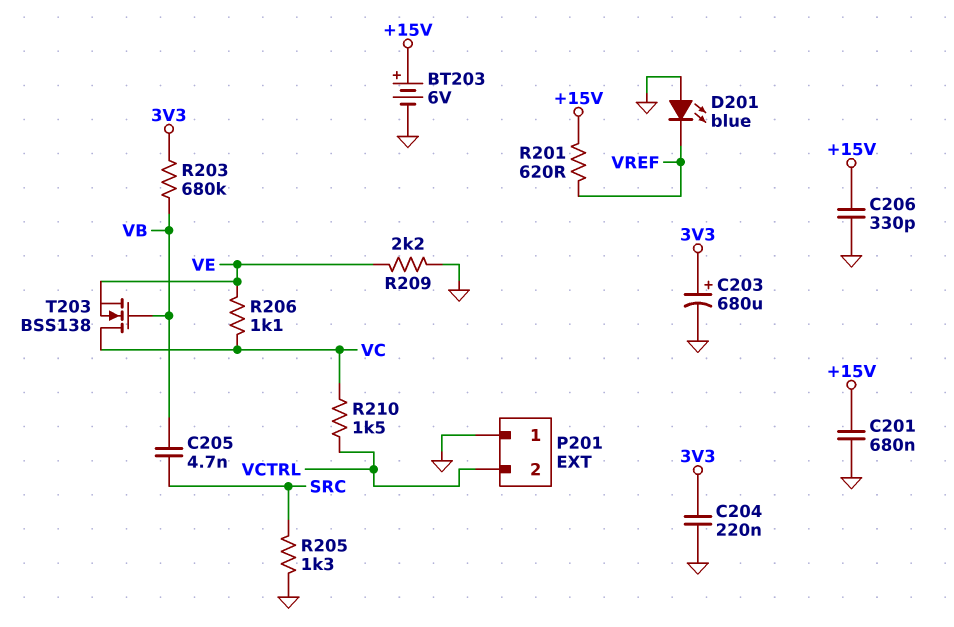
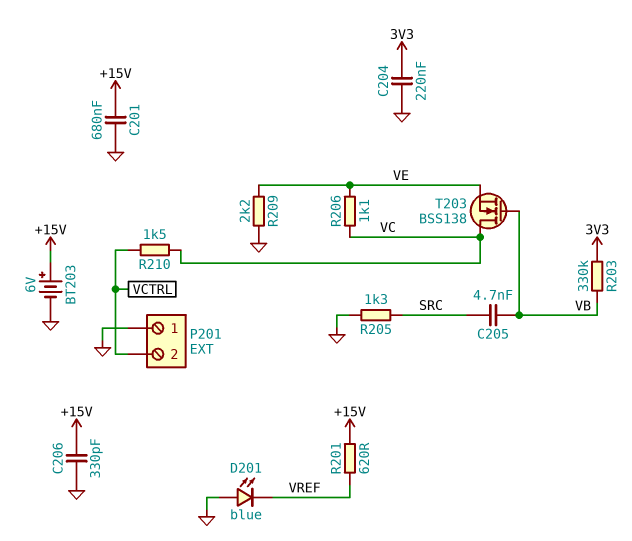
C203: 680uF (plus 3V3, minus GND) -> none
R203: 680k (3V3, VB) -> 330k (3V3, VB)

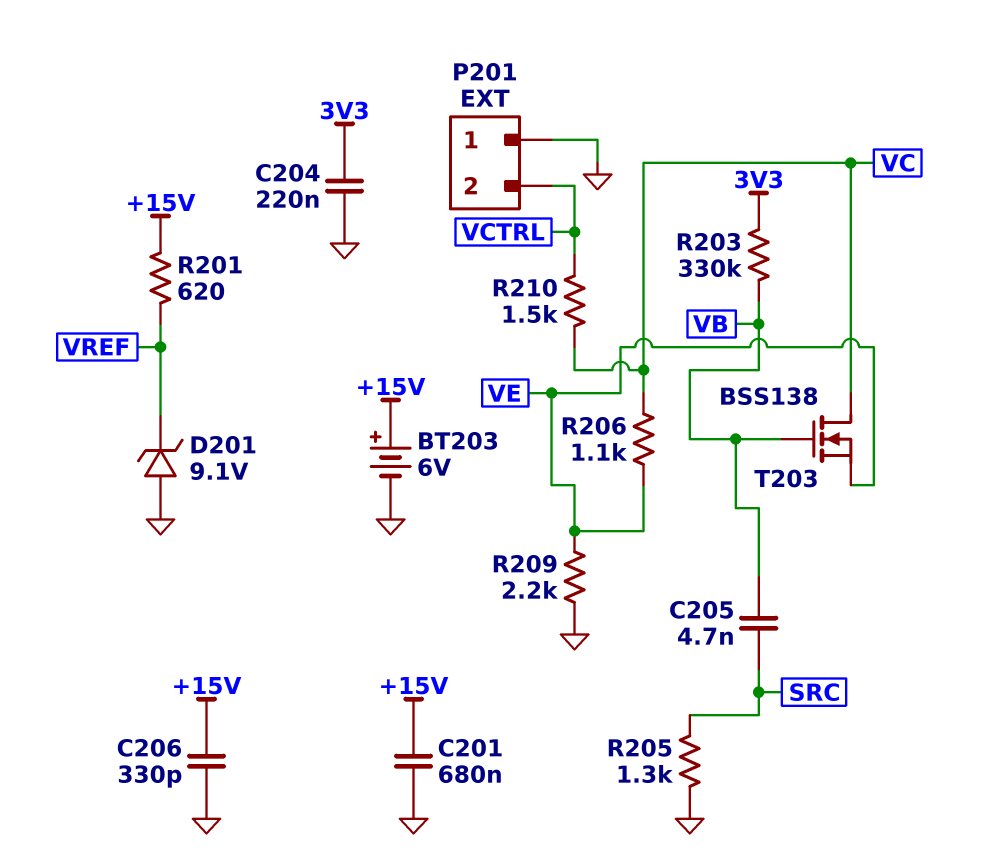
D201: LED blue (A GND, K VREF) -> zener 9.1V (A GND, K VREF)

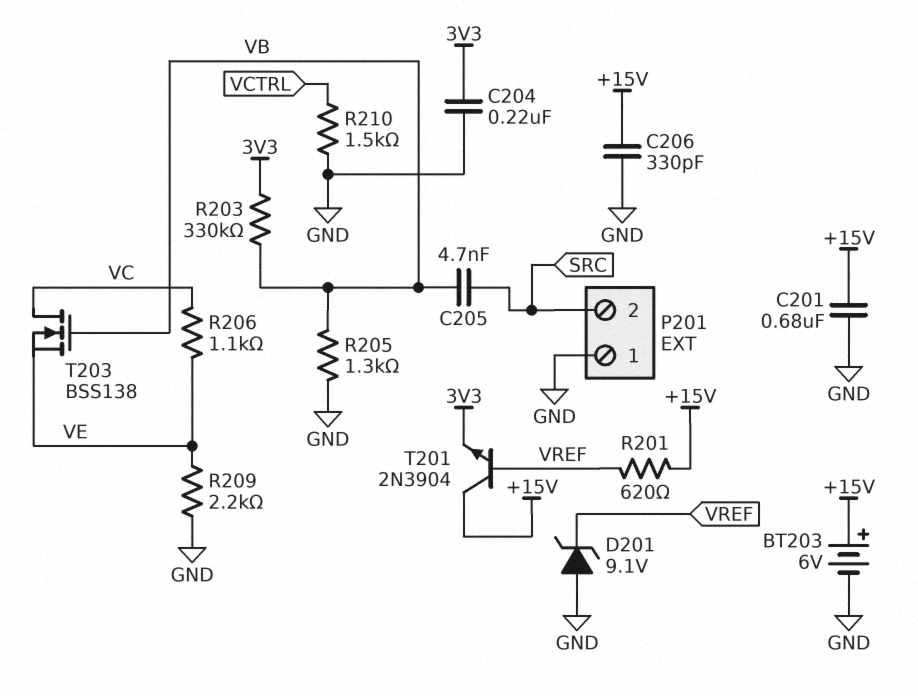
P201 pin 2: VCTRL -> SRC
R205: 1.3k (GND, SRC) -> 1.3k (GND, VB)
R210: 1.5k (VC, VCTRL) -> 1.5k (GND, VCTRL)
T201: none -> NPN 2N3904 (B VREF, C +15V, E 3V3)

